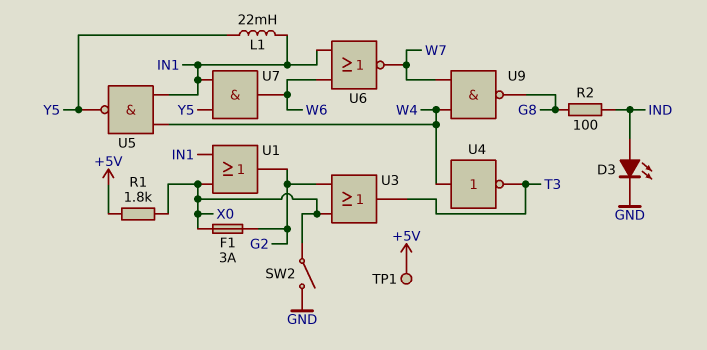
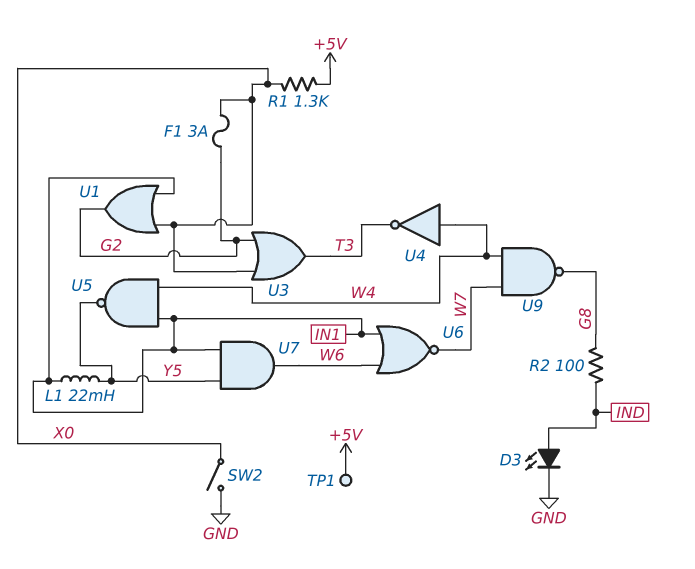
R1: 1.8k (+5V, X0) -> 1.3k (+5V, X0)

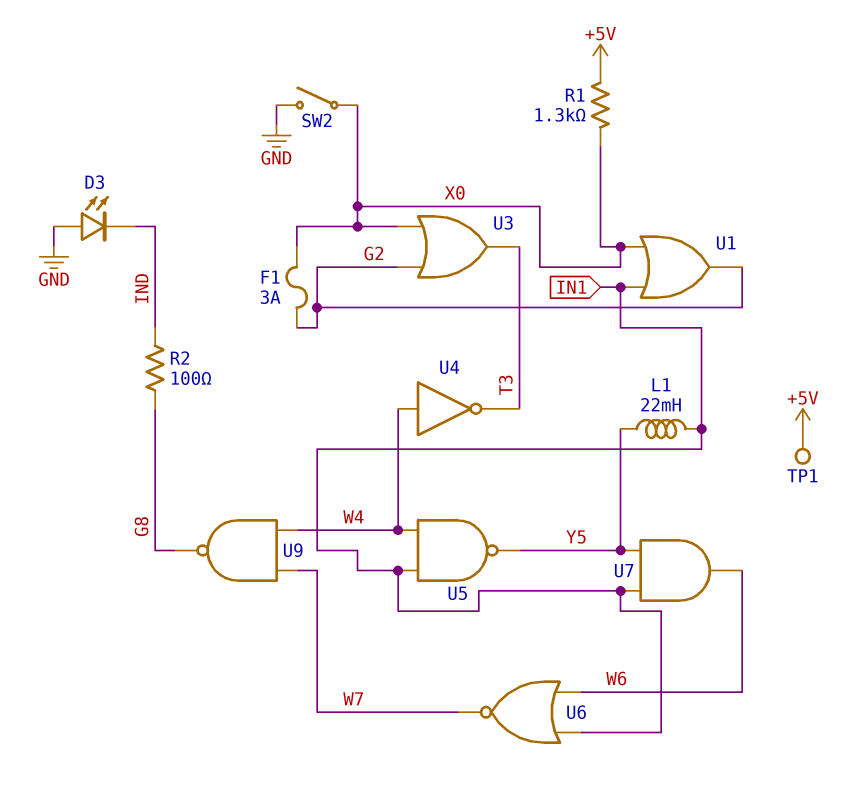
D3: LED (A IND, K GND) -> LED (A GND, K IND)

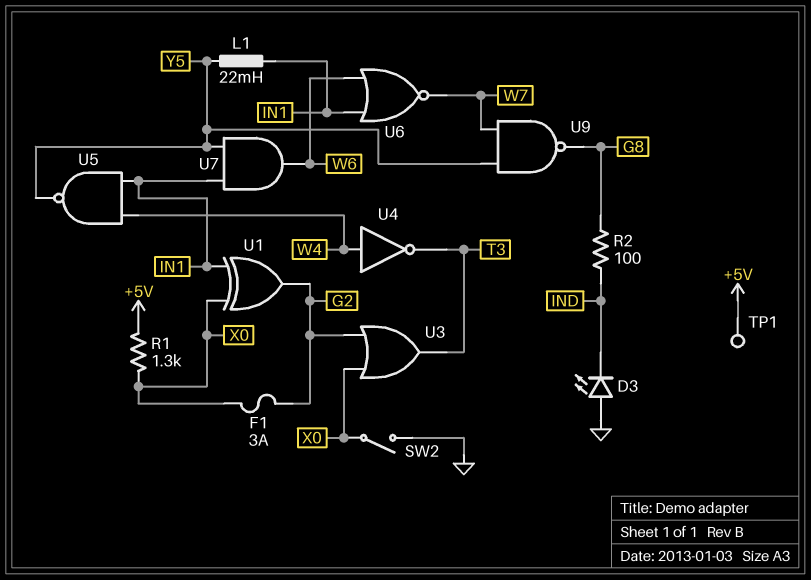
U1: OR (in IN1, in X0, out G2) -> XOR (in IN1, in X0, out G2)
U9: NAND (in W4, in W7, out G8) -> NAND (in W7, in Y5, out G8)

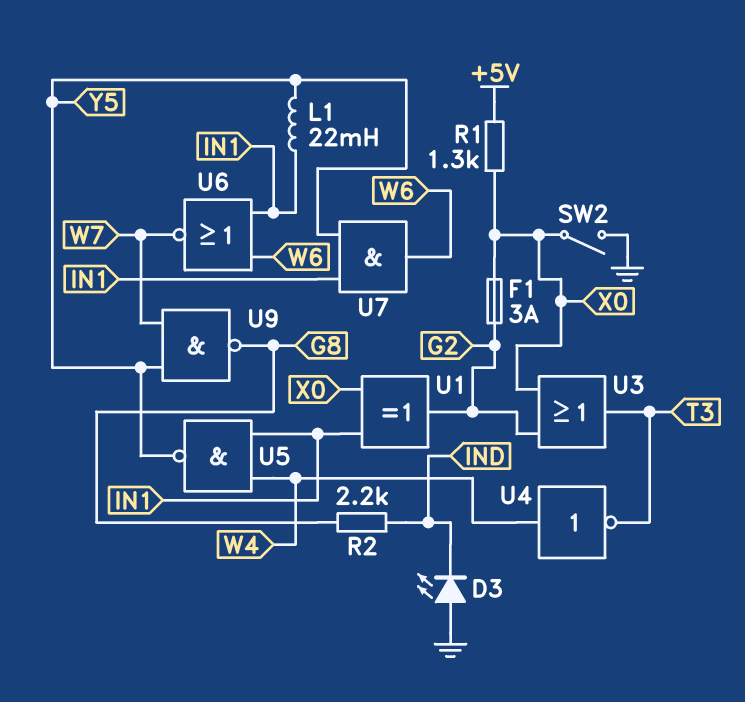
R2: 100 (G8, IND) -> 2.2k (G8, IND)
TP1: test point (+5V) -> none

